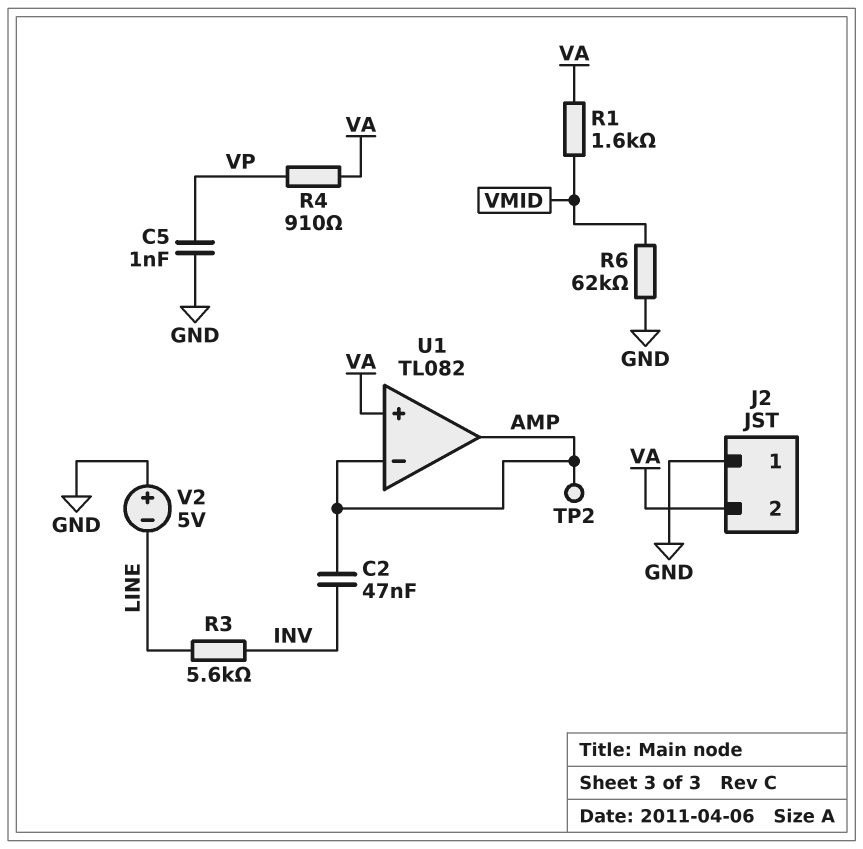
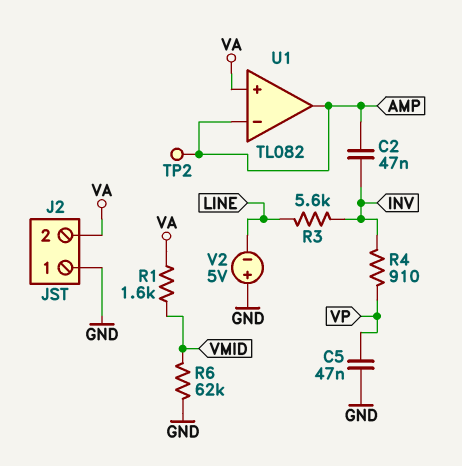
C5: 1nF (GND, VP) -> 47nF (GND, VP)
R4: 910 (VA, VP) -> 910 (INV, VP)

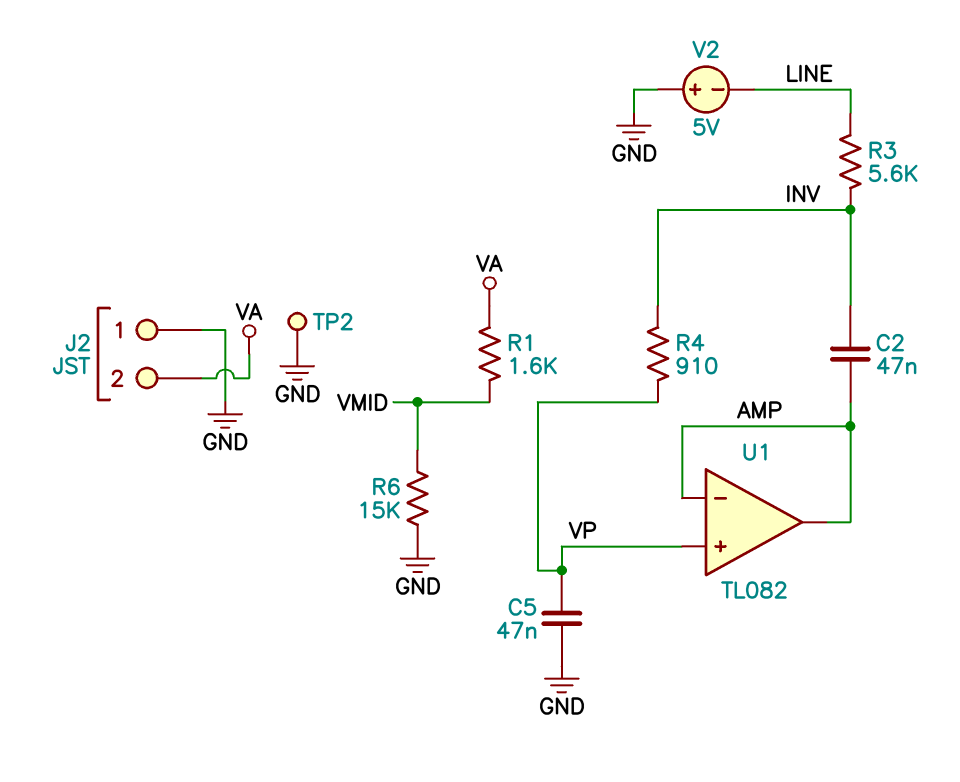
R6: 62k (GND, VMID) -> 15k (GND, VMID)
TP2: test point (AMP) -> test point (GND)
U1 pin in+: VA -> VP

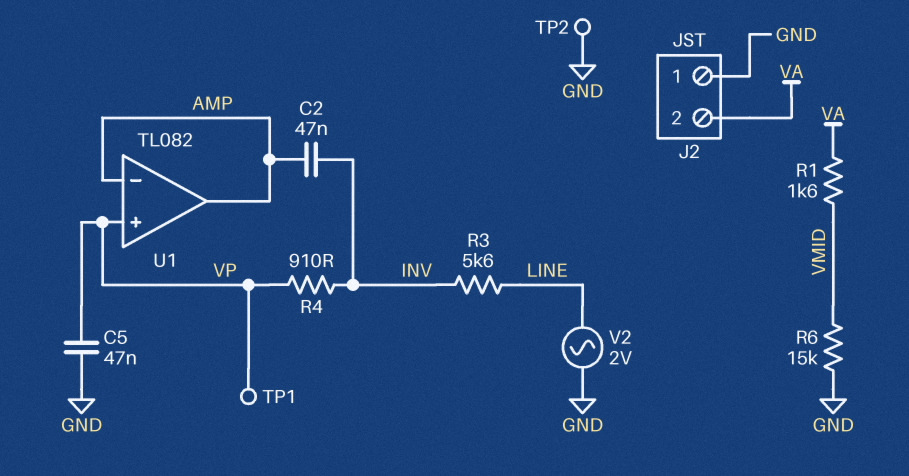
TP1: none -> test point (VP)
V2: 5V (plus GND, minus LINE) -> AC 2V (GND, LINE)

